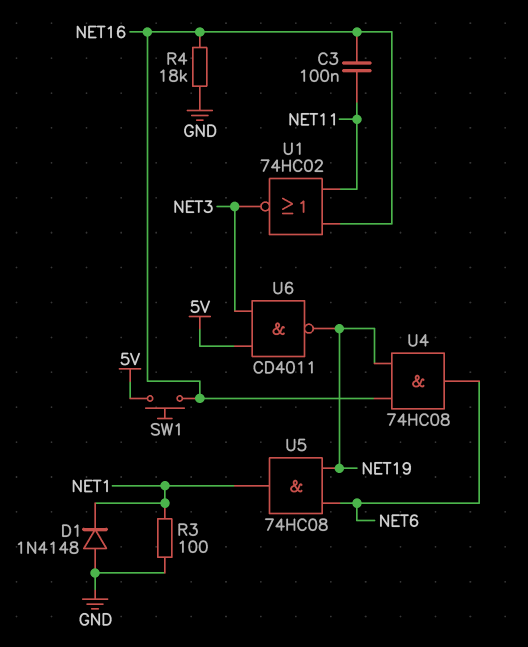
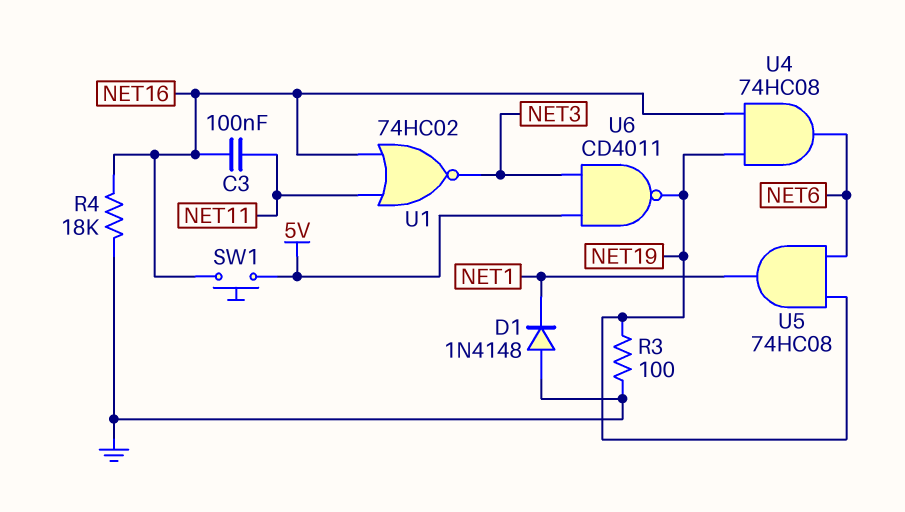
R3: 100 (GND, NET1) -> 100 (GND, NET19)

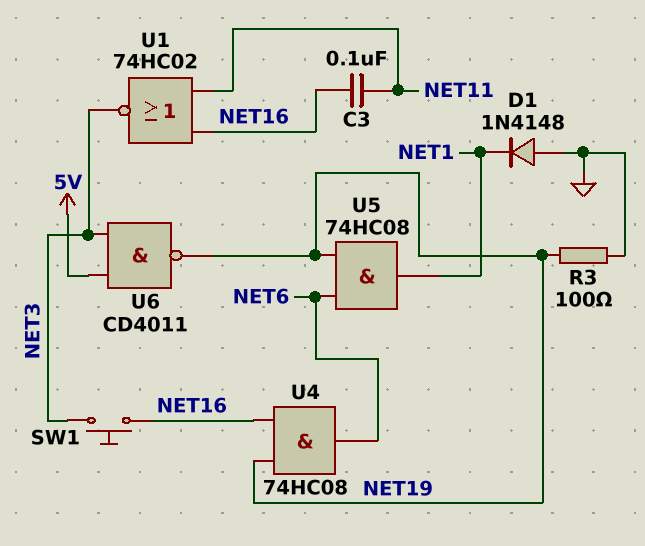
R4: 18k (GND, NET16) -> none
SW1: button (5V, NET16) -> button (NET3, NET16)

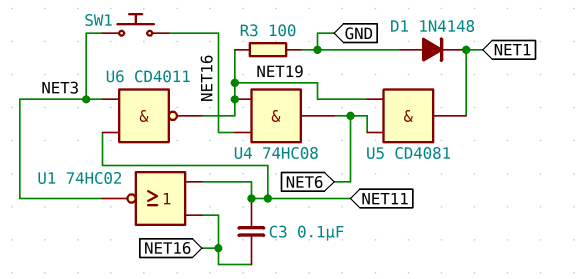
U5: AND 74HC08 (in NET6, in NET19, out NET1) -> AND CD4081 (in NET6, in NET19, out NET1)
U6: NAND CD4011 (in 5V, in NET3, out NET19) -> NAND CD4011 (in NET3, in NET11, out NET19)

